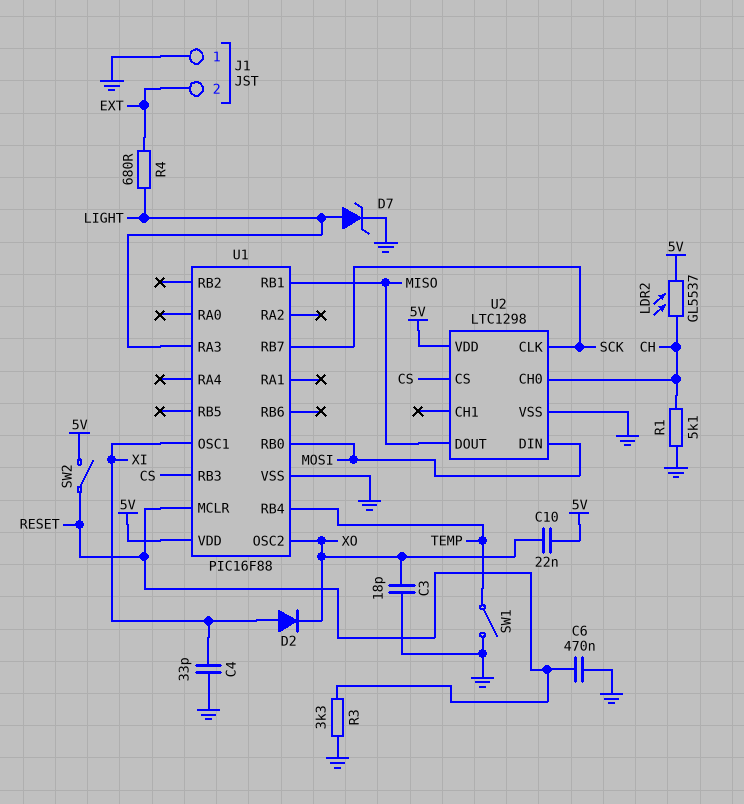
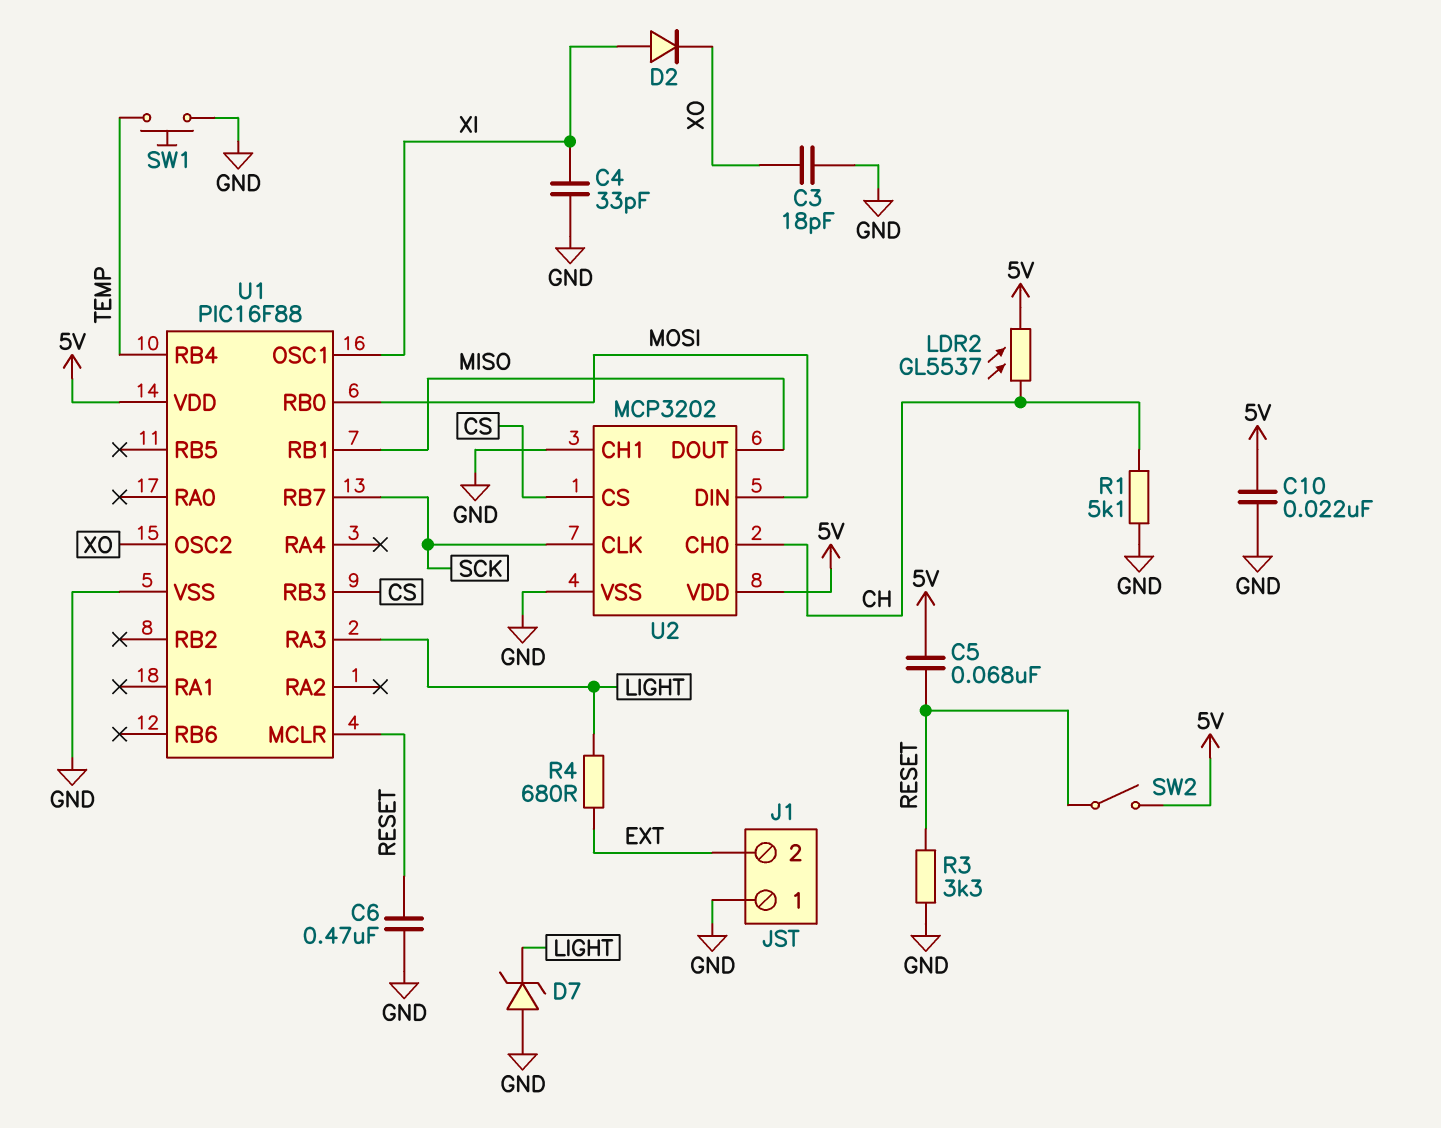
C5: none -> 68nF (5V, RESET)
C10: 22nF (5V, XO) -> 22nF (5V, GND)
D7: zener (A LIGHT, K GND) -> zener (A GND, K LIGHT)
SW1: switch (GND, TEMP) -> button (GND, TEMP)
U2: LTC1298 -> MCP3202
U2 pin CH1: none -> GND

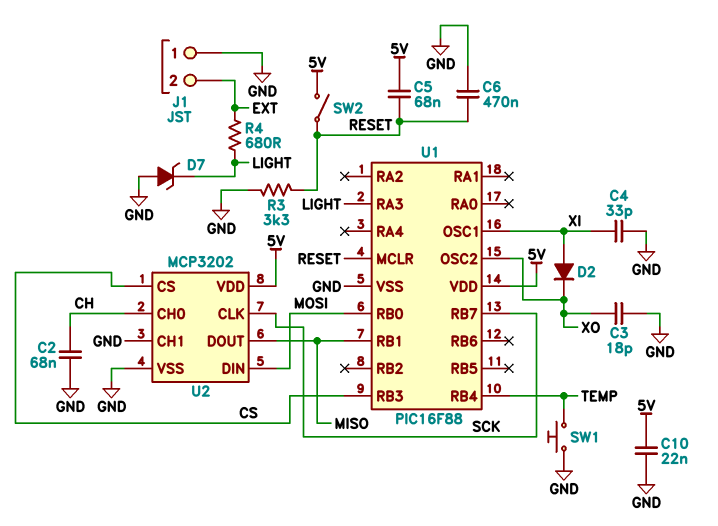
C2: none -> 68nF (CH, GND)
LDR2: GL5537 (5V, CH) -> none
R1: 5.1k (CH, GND) -> none

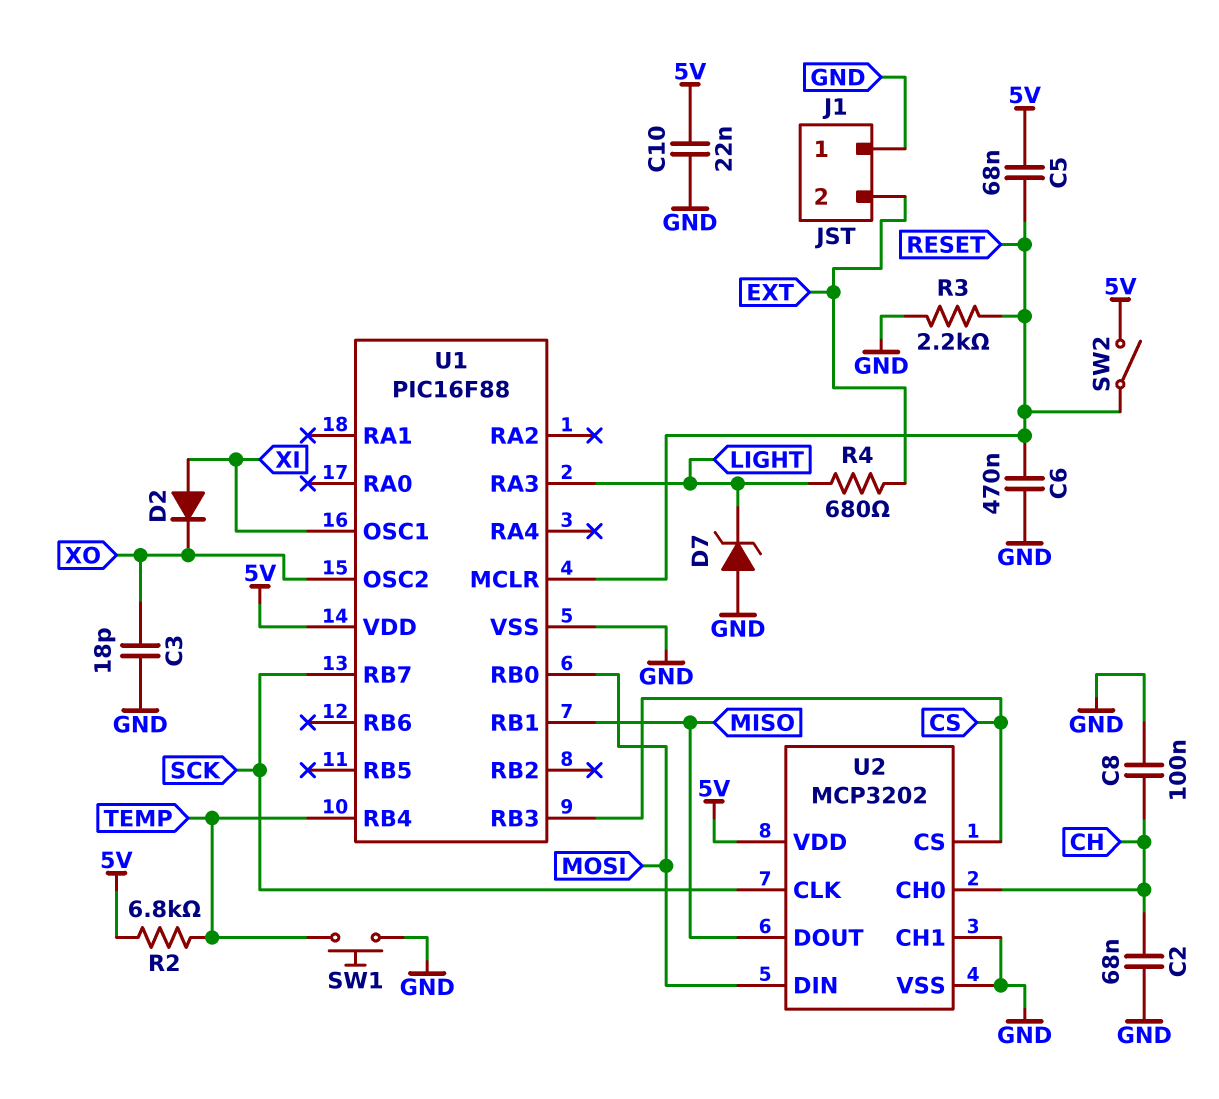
C4: 33pF (GND, XI) -> none
C8: none -> 100nF (CH, GND)
R2: none -> 6.8k (5V, TEMP)
R3: 3.3k (GND, RESET) -> 2.2k (GND, RESET)

